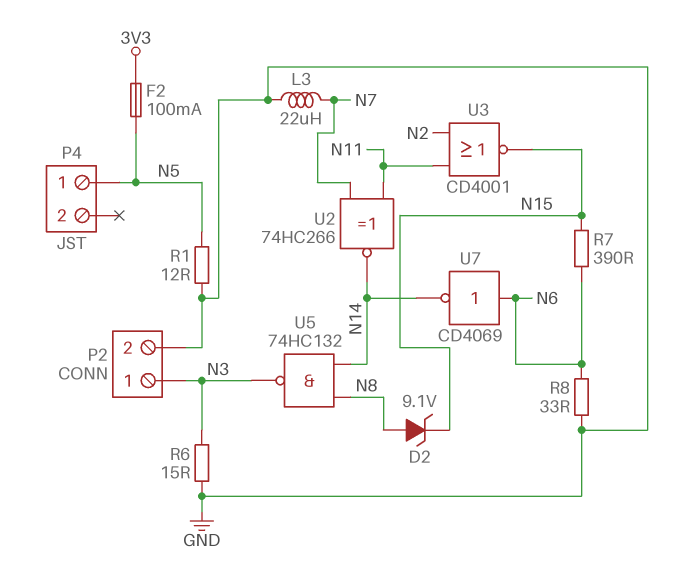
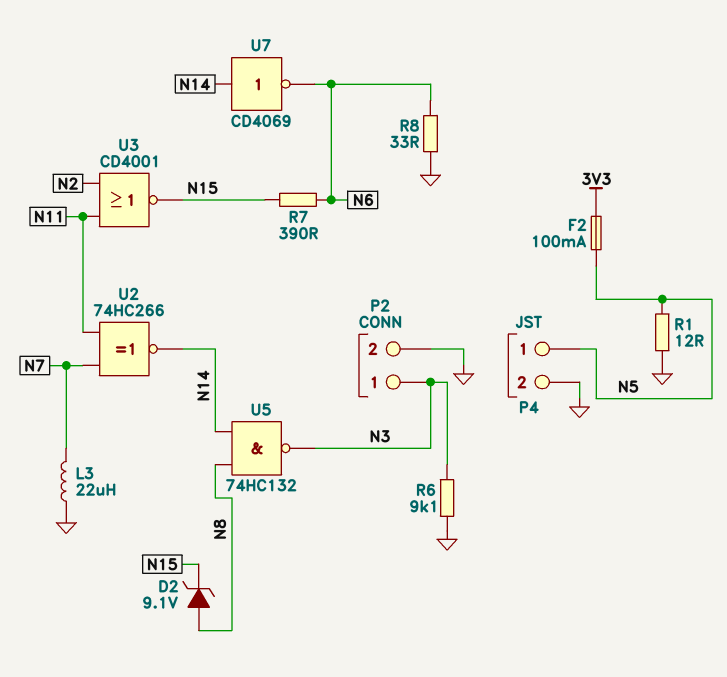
P4 pin 2: none -> GND
R6: 15 (GND, N3) -> 9.1k (GND, N3)
U7: NOT CD4069 (in N6, out N14) -> NOT CD4069 (in N14, out N6)

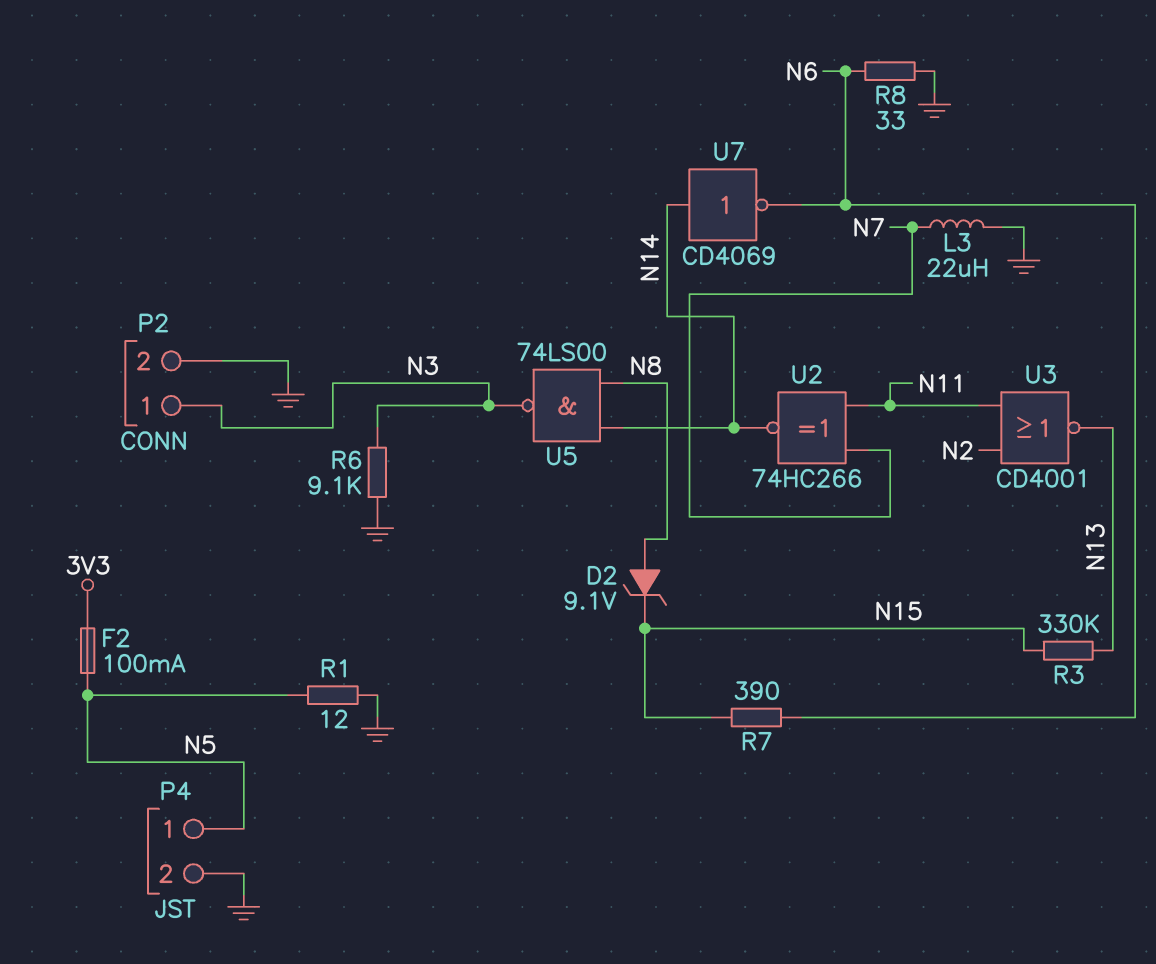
R3: none -> 330k (N13, N15)
U3: NOR CD4001 (in N2, in N11, out N15) -> NOR CD4001 (in N2, in N11, out N13)
U5: NAND 74HC132 (in N8, in N14, out N3) -> NAND 74LS00 (in N8, in N14, out N3)

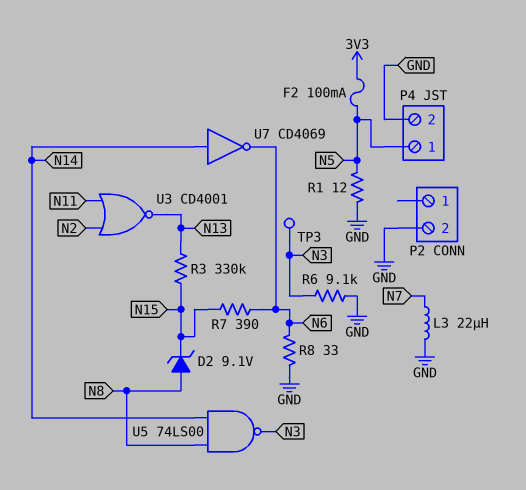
P2 pin 1: N3 -> none
TP3: none -> test point (N3)
U2: XNOR 74HC266 (in N7, in N11, out N14) -> none

